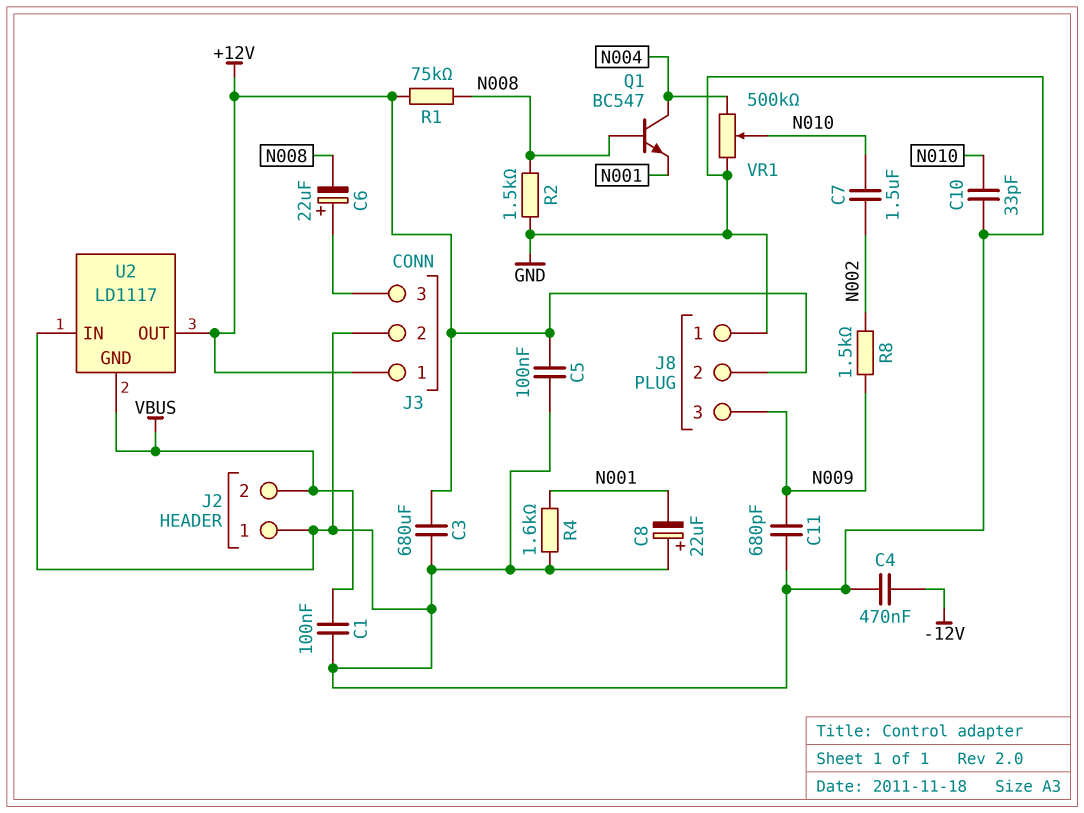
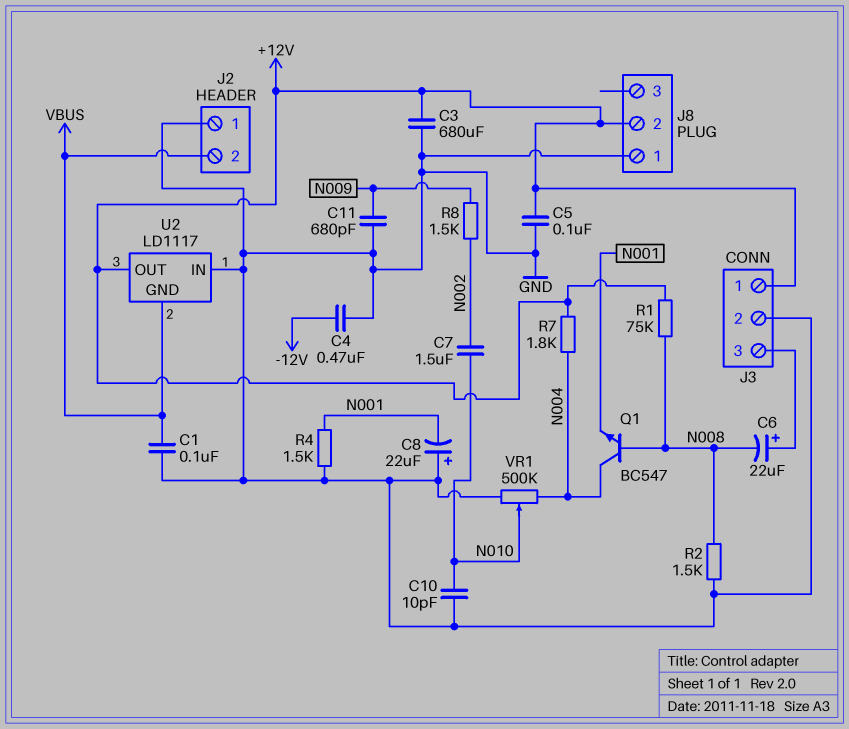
C10: 33pF (GND, N010) -> 10pF (GND, N010)
J8 pin 3: N009 -> none
R4: 1.6k (GND, N001) -> 1.5k (GND, N001)
R7: none -> 1.8k (+12V, N004)

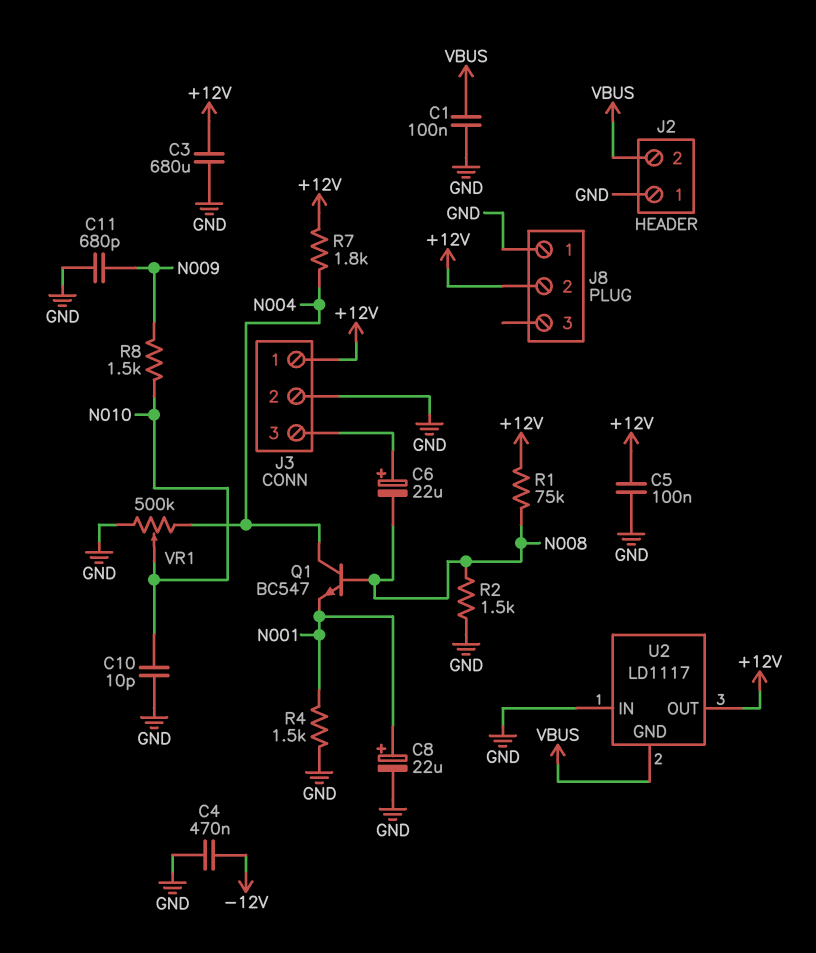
C7: 1.5uF (N002, N010) -> none
C8: 22uF (plus GND, minus N001) -> 22uF (plus N001, minus GND)
R8: 1.5k (N002, N009) -> 1.5k (N009, N010)

